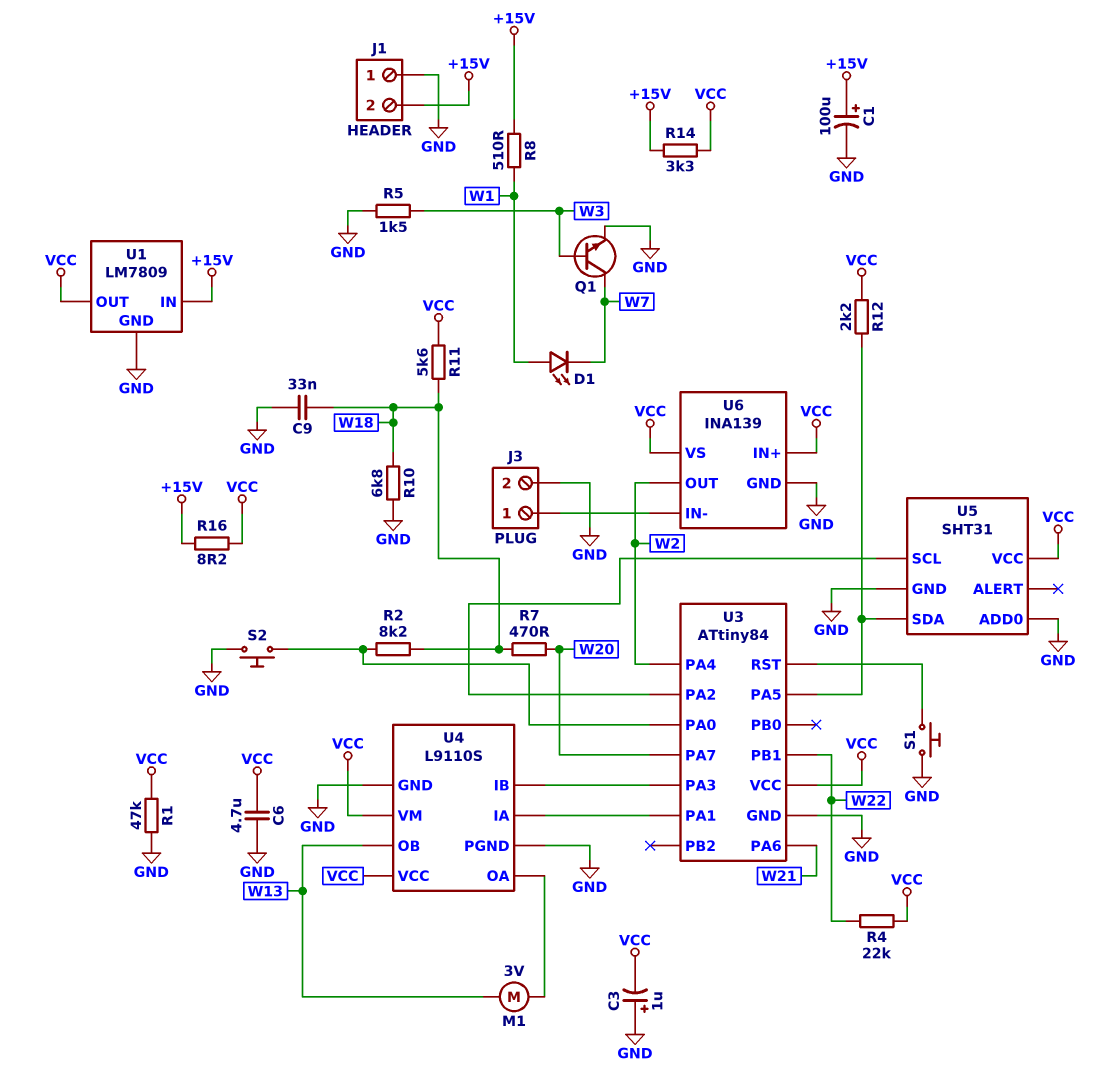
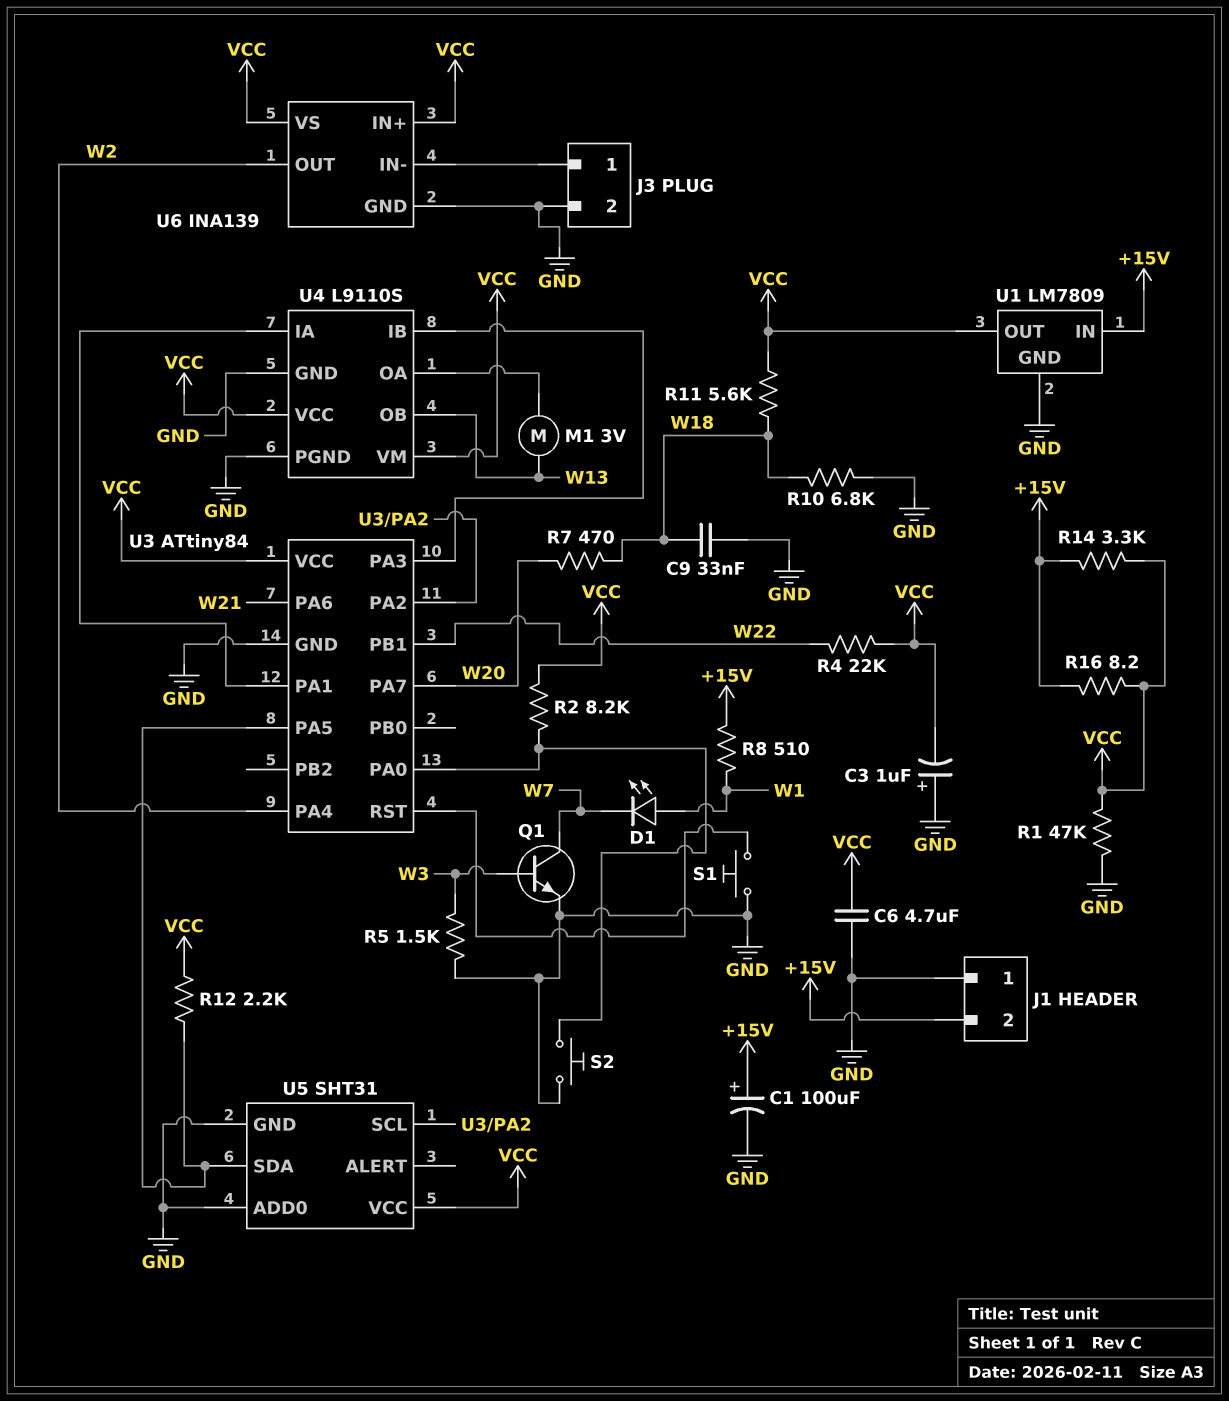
R2: 8.2k (U3/PA0, W18) -> 8.2k (U3/PA0, VCC)

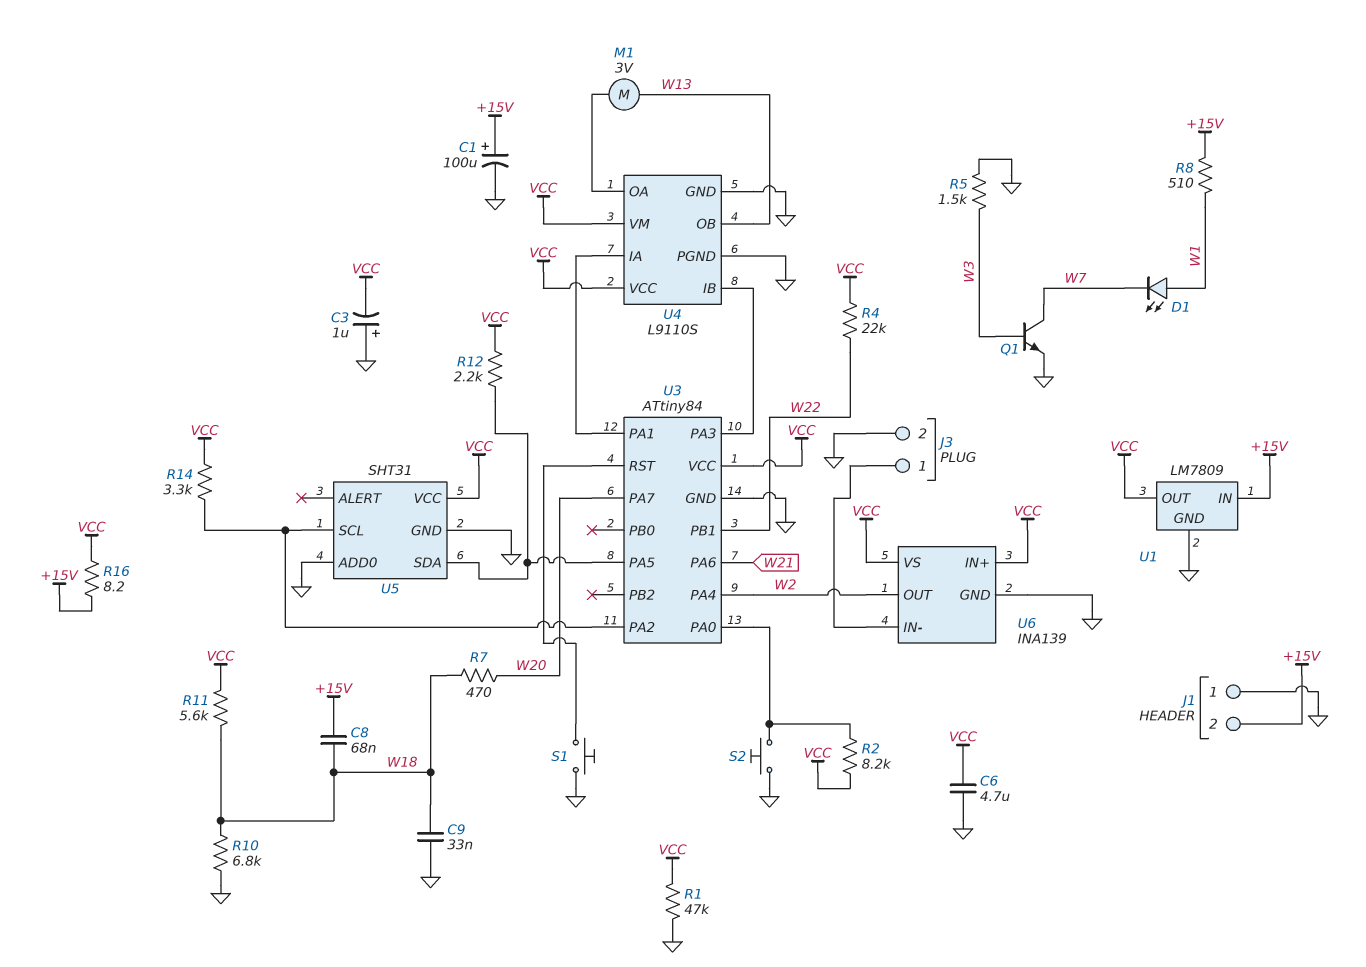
C8: none -> 68nF (+15V, W18)
R14: 3.3k (+15V, VCC) -> 3.3k (U3/PA2, VCC)

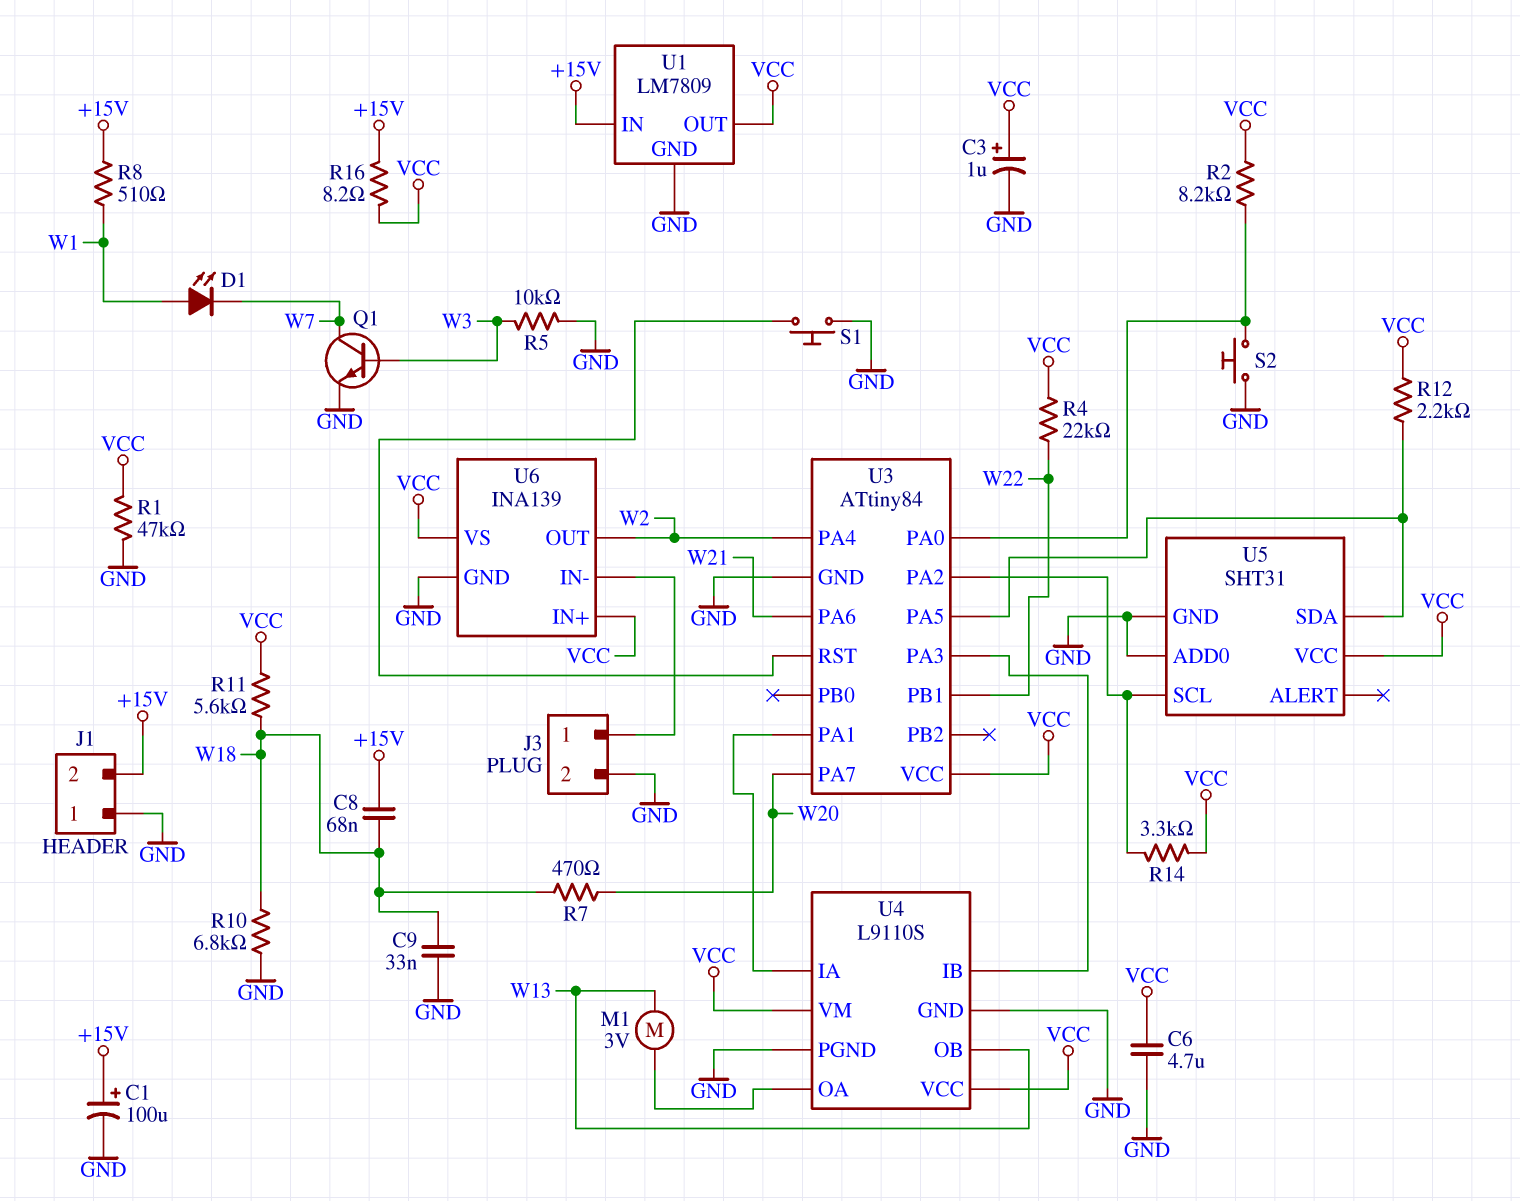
C3: 1uF (plus GND, minus VCC) -> 1uF (plus VCC, minus GND)
R5: 1.5k (GND, W3) -> 10k (GND, W3)

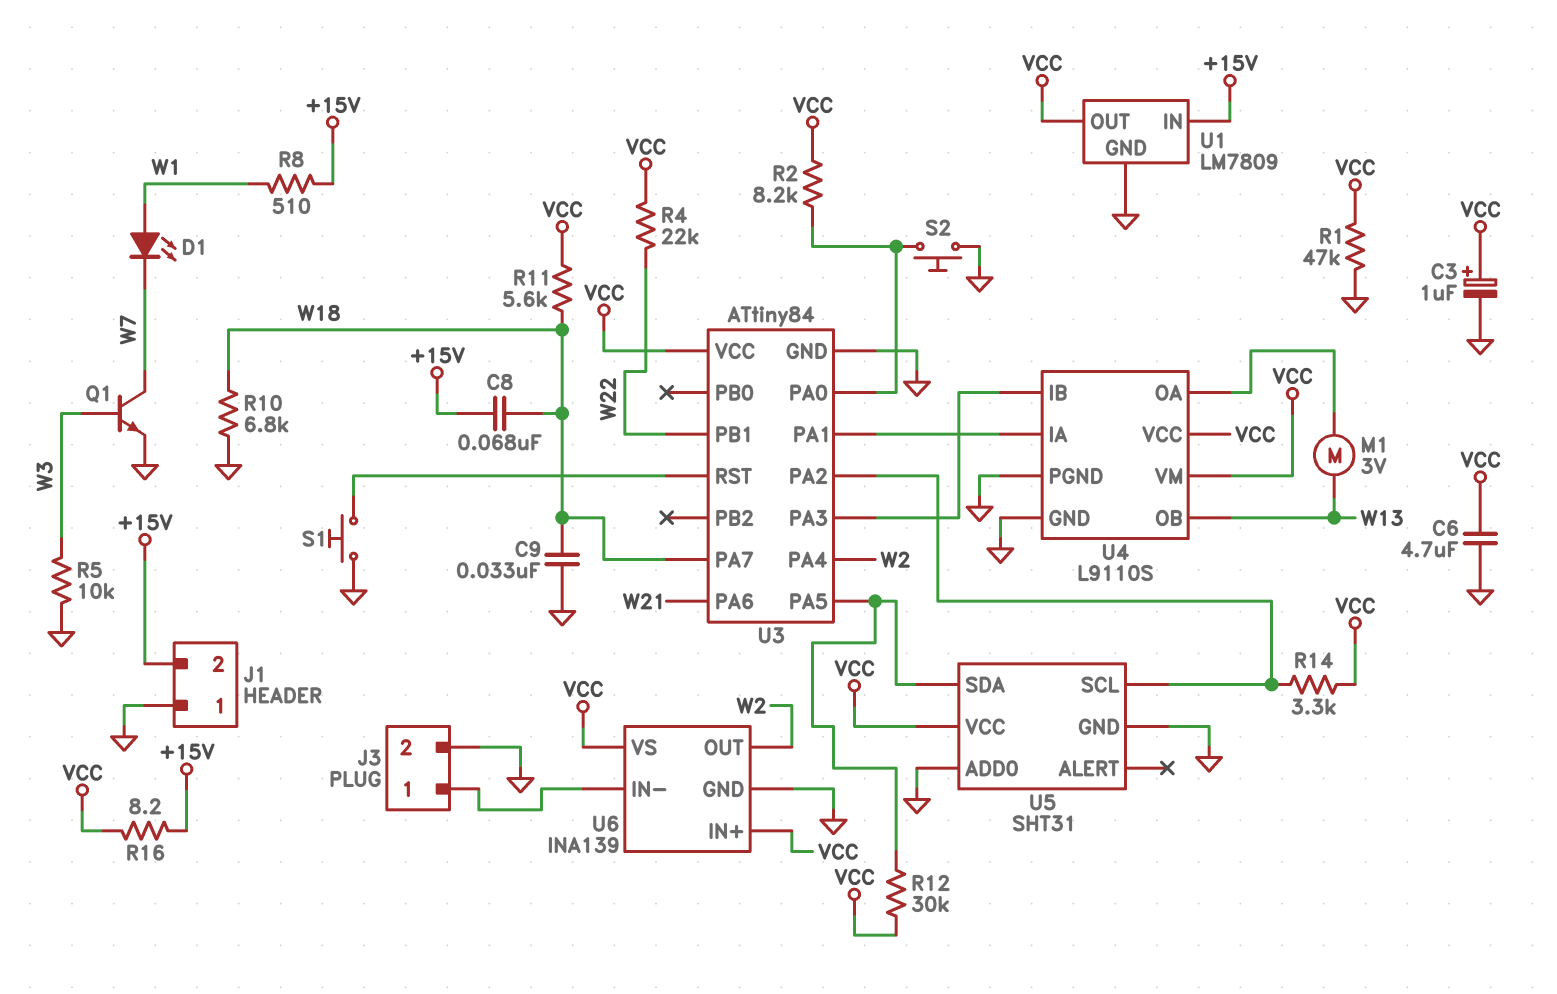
C1: 100uF (plus +15V, minus GND) -> none
R7: 470 (W18, W20) -> none
R12: 2.2k (U3/PA5, VCC) -> 30k (U3/PA5, VCC)
U3 pin PA7: W20 -> W18

